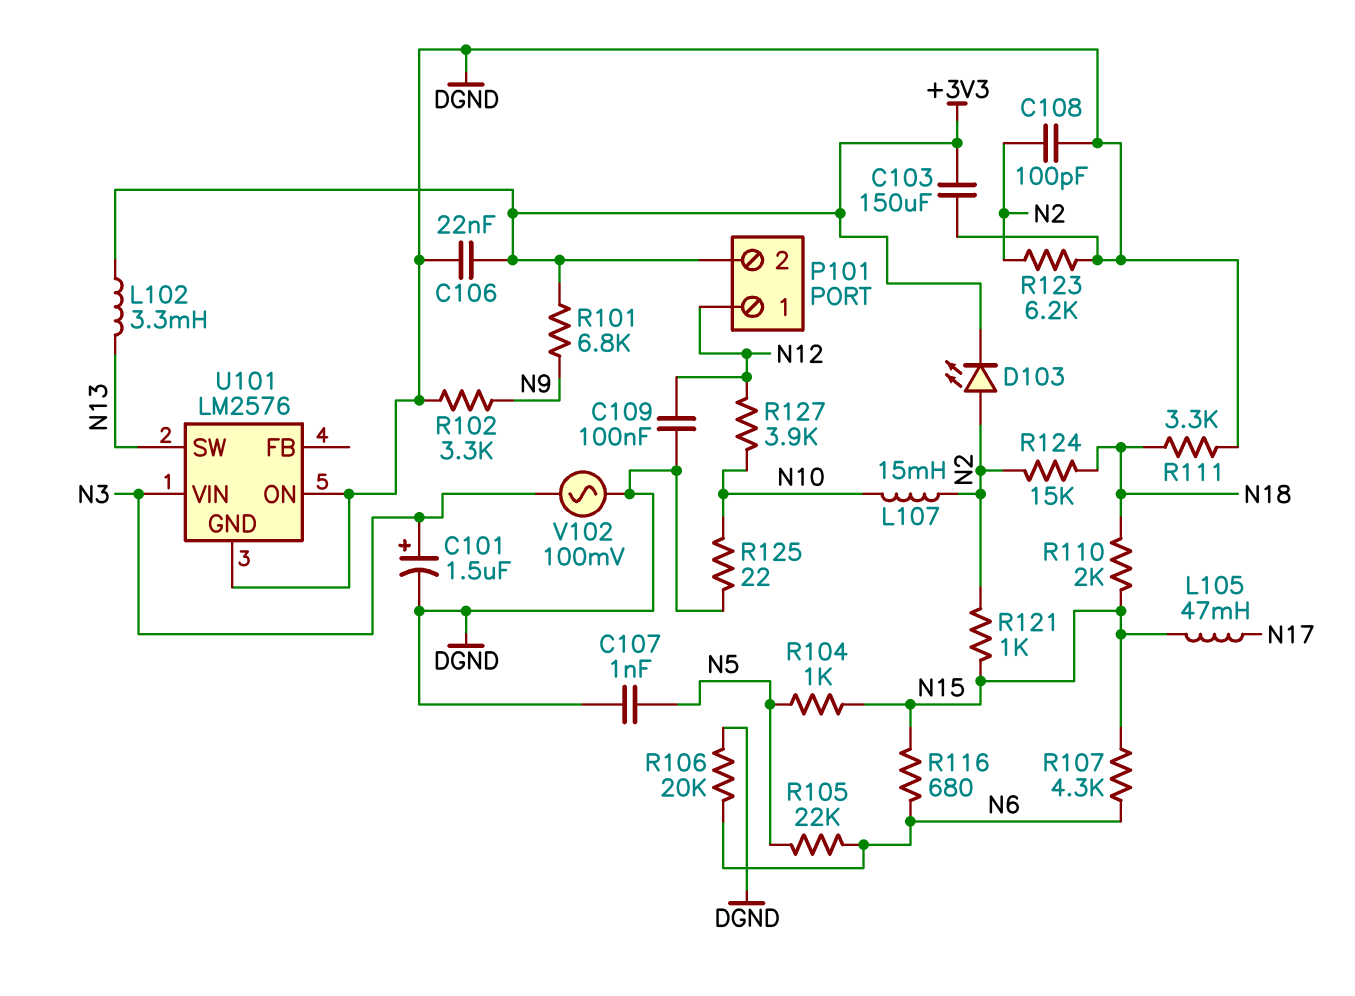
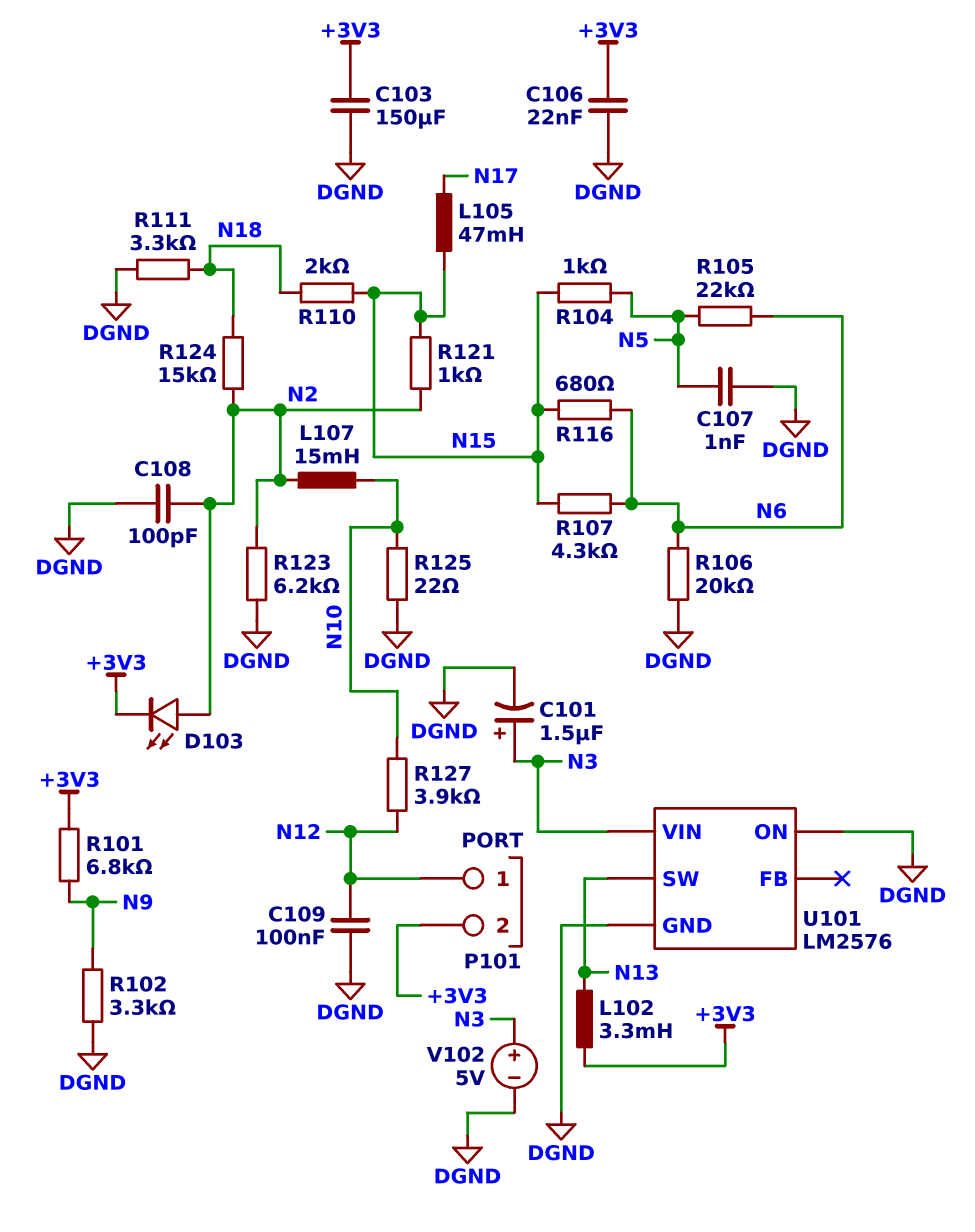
V102: AC 100mV (DGND, N3) -> 5V (plus N3, minus DGND)

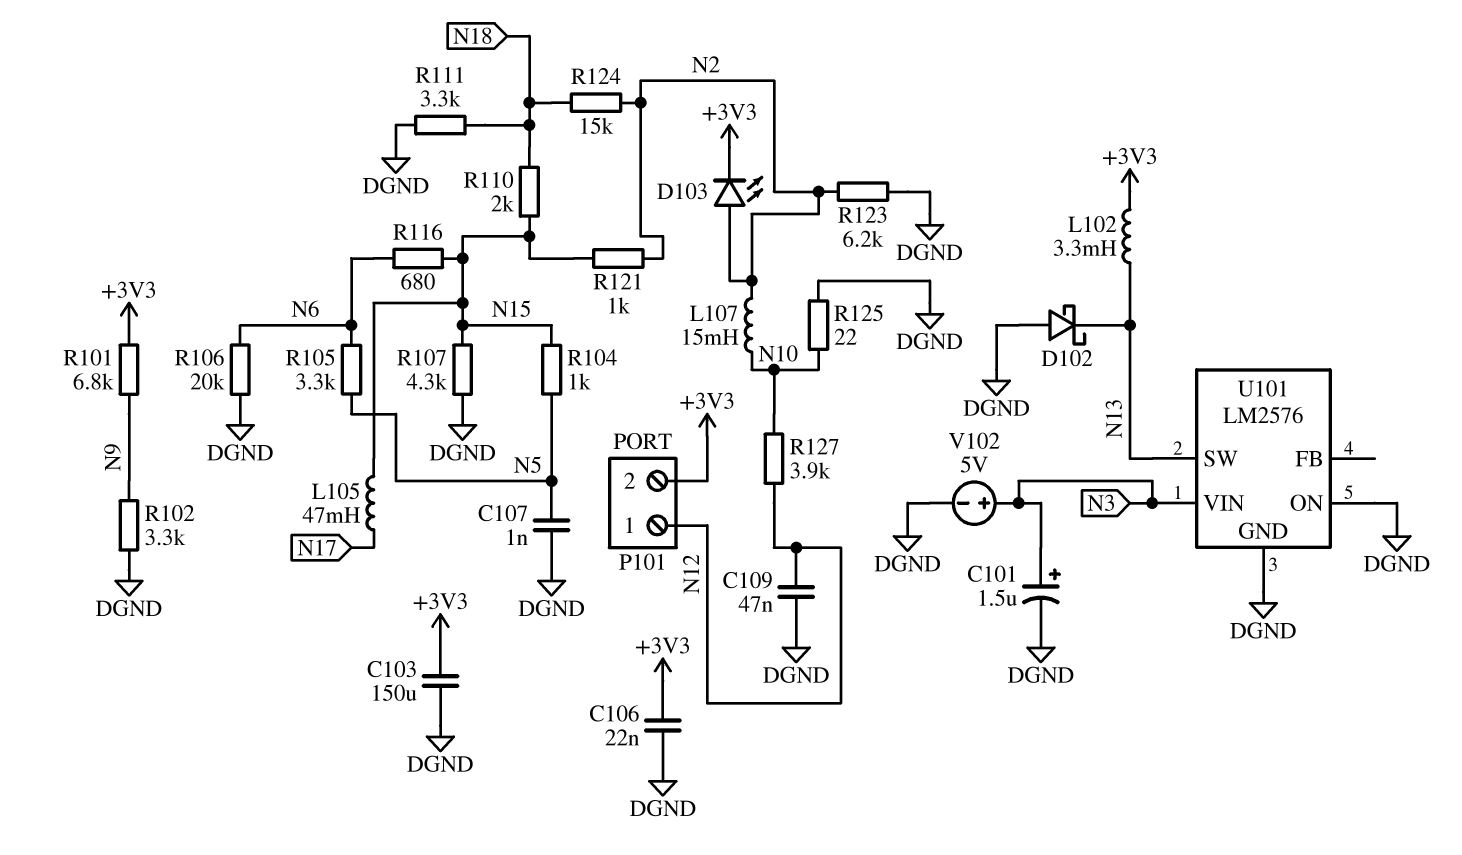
C108: 100pF (DGND, N2) -> none
C109: 100nF (DGND, N12) -> 47nF (DGND, N12)
D102: none -> schottky (A DGND, K N13)
R105: 22k (N5, N6) -> 3.3k (N5, N6)
R107: 4.3k (N6, N15) -> 4.3k (DGND, N15)

